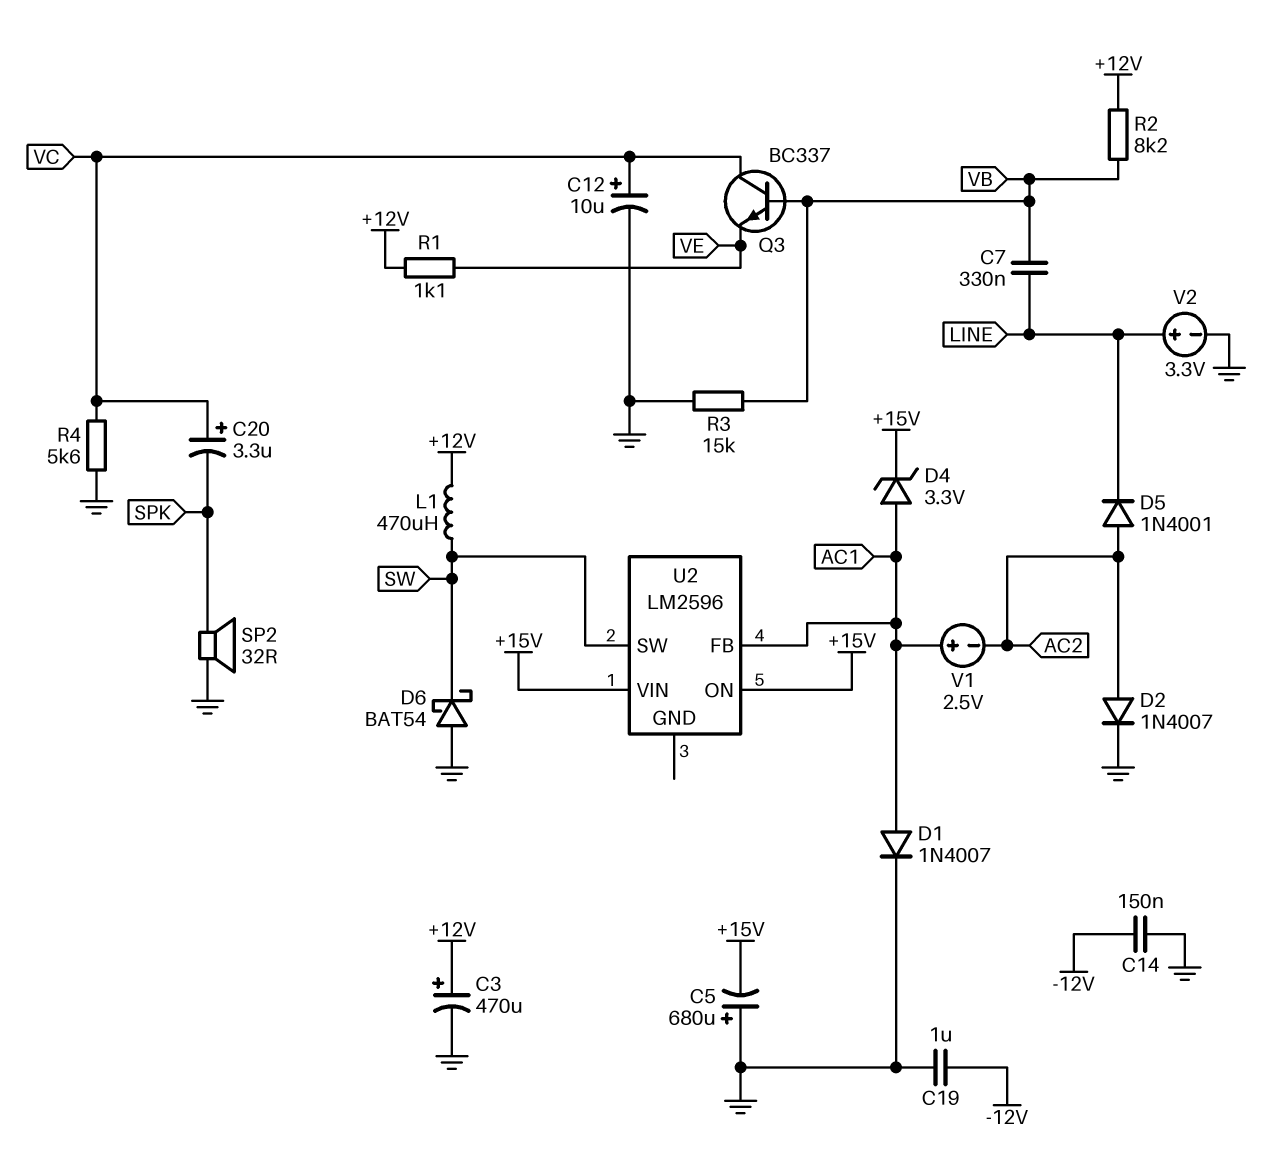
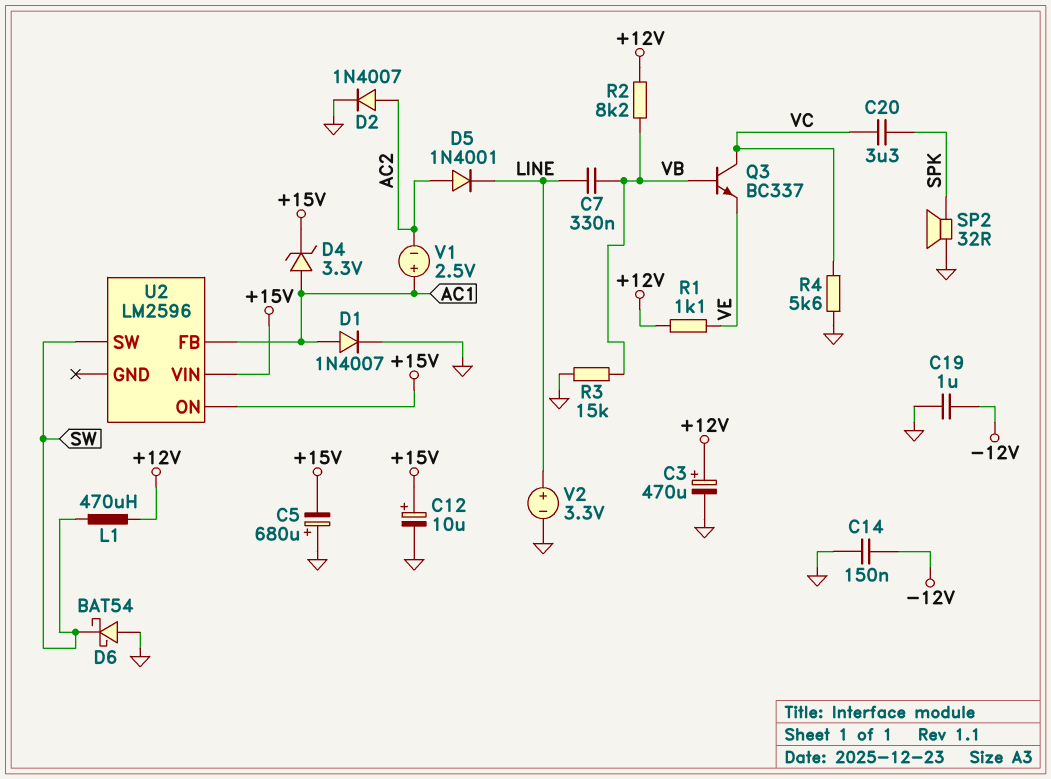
C12: 10uF (plus VC, minus GND) -> 10uF (plus +15V, minus GND)
C20: 3.3uF (plus VC, minus SPK) -> 3.3uF (SPK, VC)

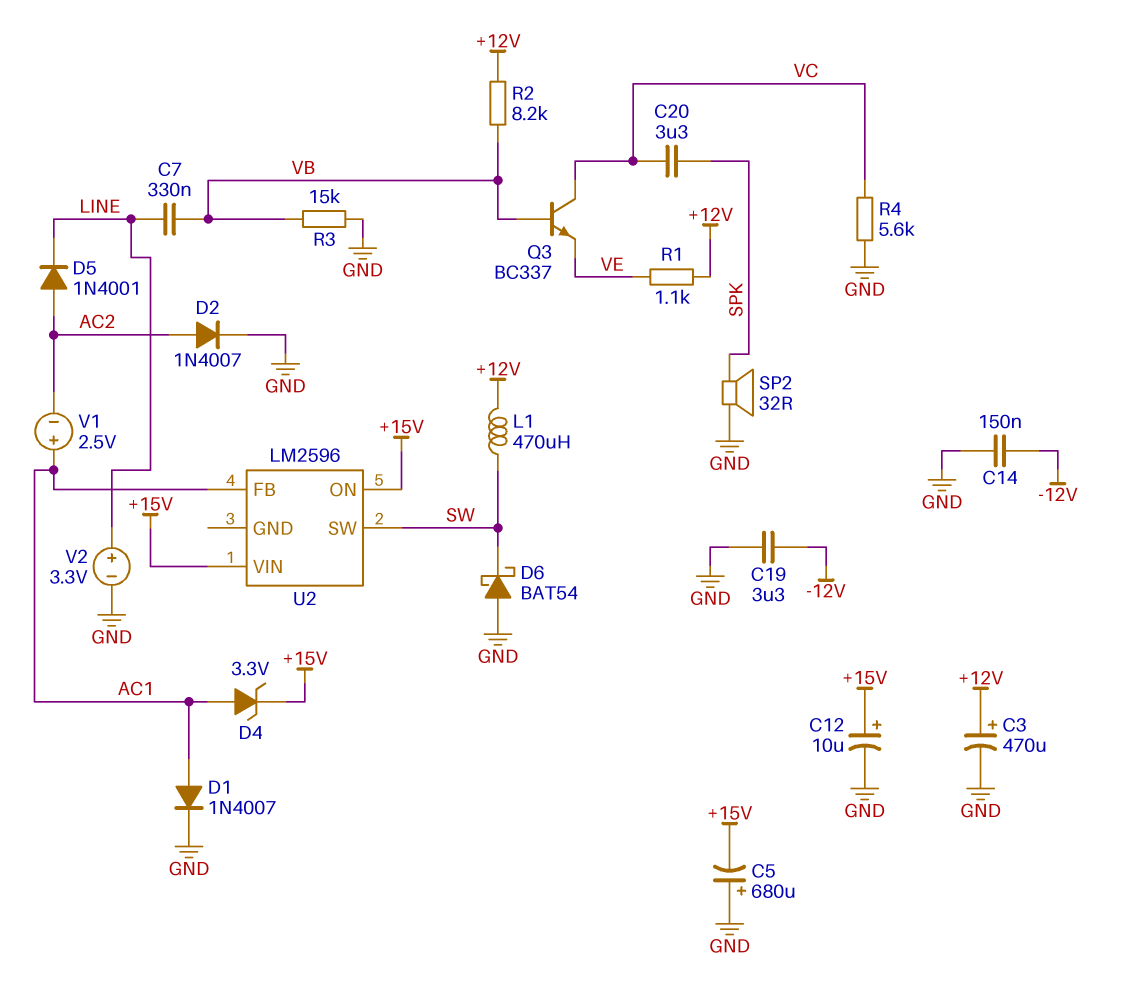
C19: 1uF (-12V, GND) -> 3.3uF (-12V, GND)

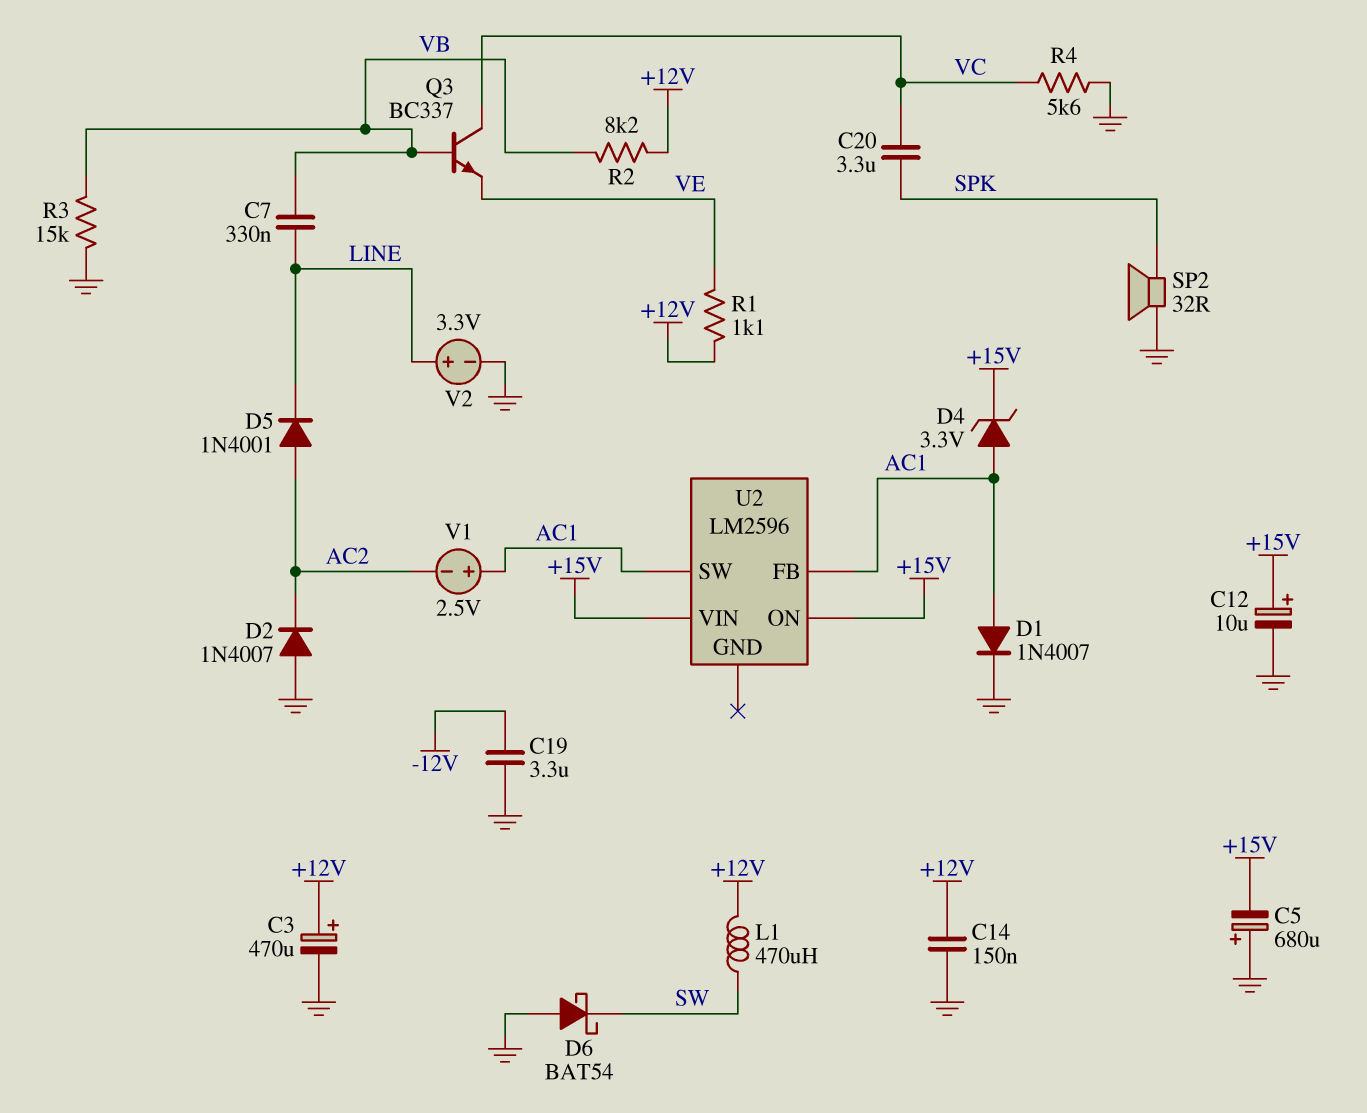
C14: 150nF (-12V, GND) -> 150nF (+12V, GND)
D2: diode 1N4007 (A AC2, K GND) -> diode 1N4007 (A GND, K AC2)
U2 pin SW: SW -> AC1

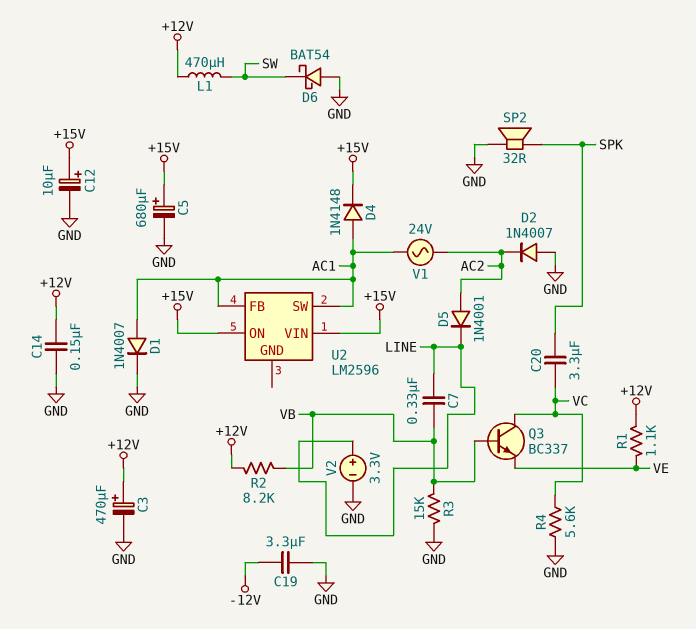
C5: 680uF (plus GND, minus +15V) -> 680uF (plus +15V, minus GND)
D4: zener 3.3V (A AC1, K +15V) -> diode 1N4148 (A AC1, K +15V)
V1: 2.5V (plus AC1, minus AC2) -> AC 24V (AC1, AC2)

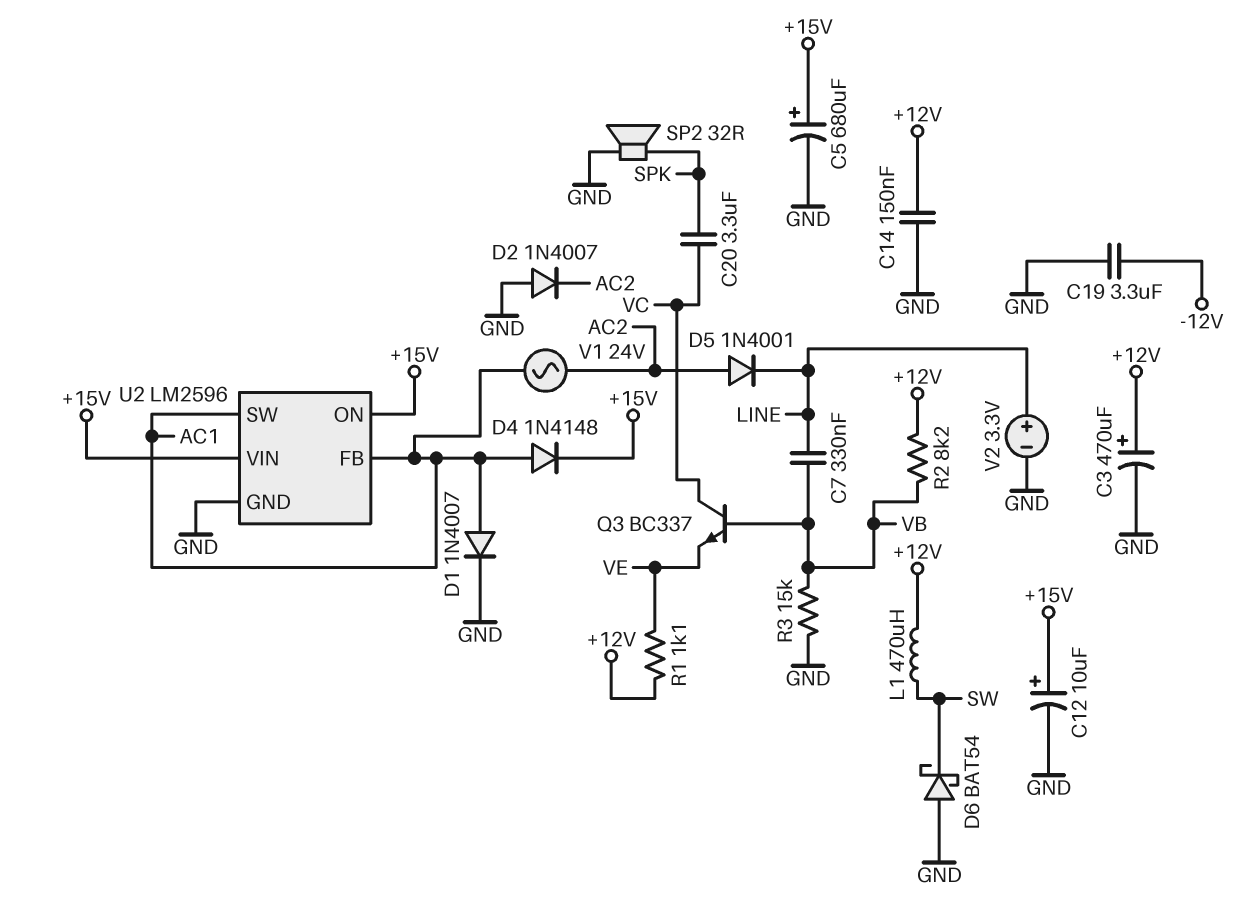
R4: 5.6k (GND, VC) -> none
U2 pin GND: none -> GND

